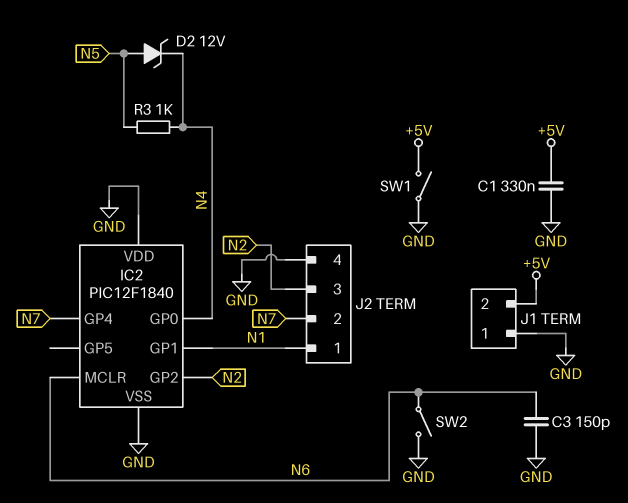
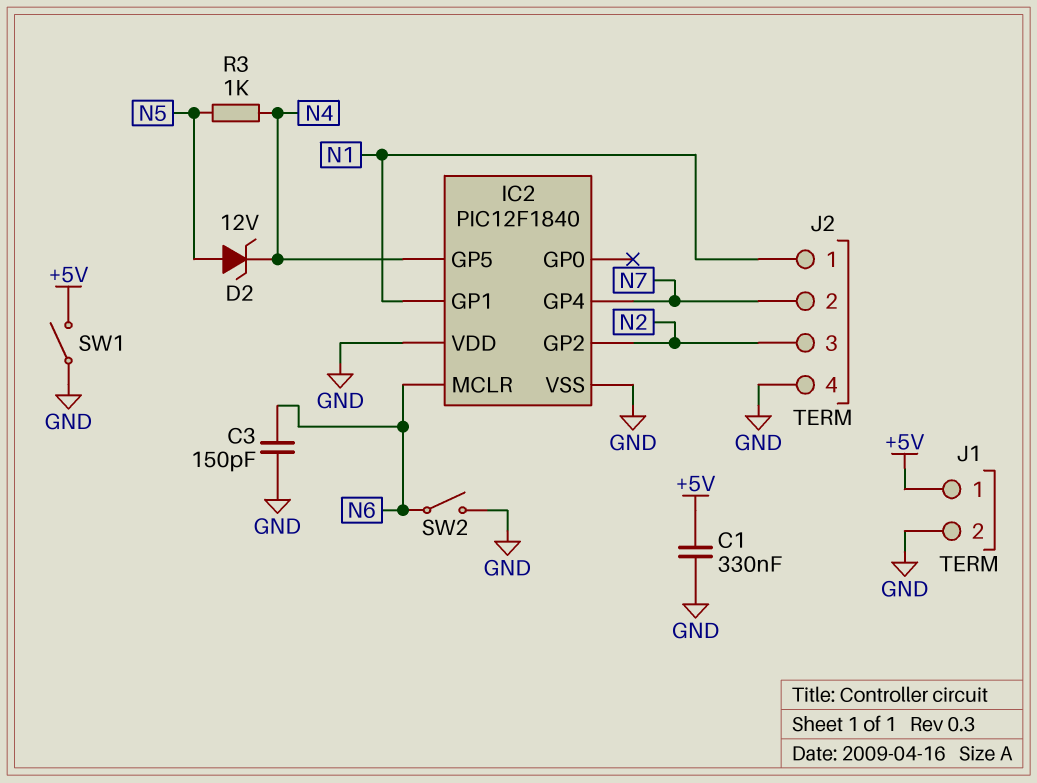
IC2 pin GP0: N4 -> none
IC2 pin GP5: none -> N4
J1 pin 1: GND -> +5V
J1 pin 2: +5V -> GND

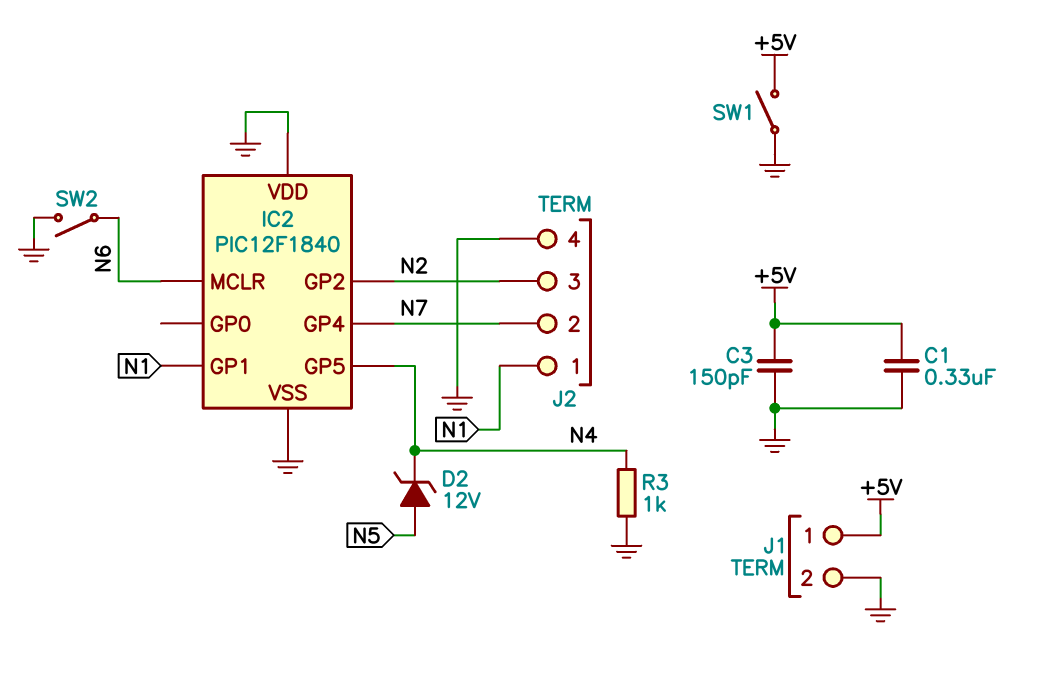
C3: 150pF (GND, N6) -> 150pF (+5V, GND)
R3: 1k (N4, N5) -> 1k (GND, N4)

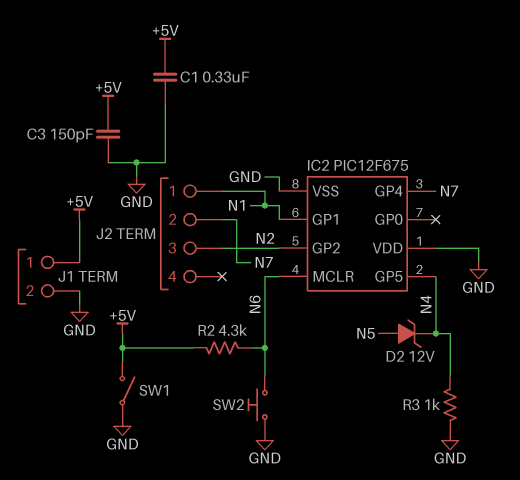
IC2: PIC12F1840 -> PIC12F675
J2 pin 4: GND -> none
R2: none -> 4.3k (+5V, N6)
SW2: switch (GND, N6) -> button (GND, N6)

